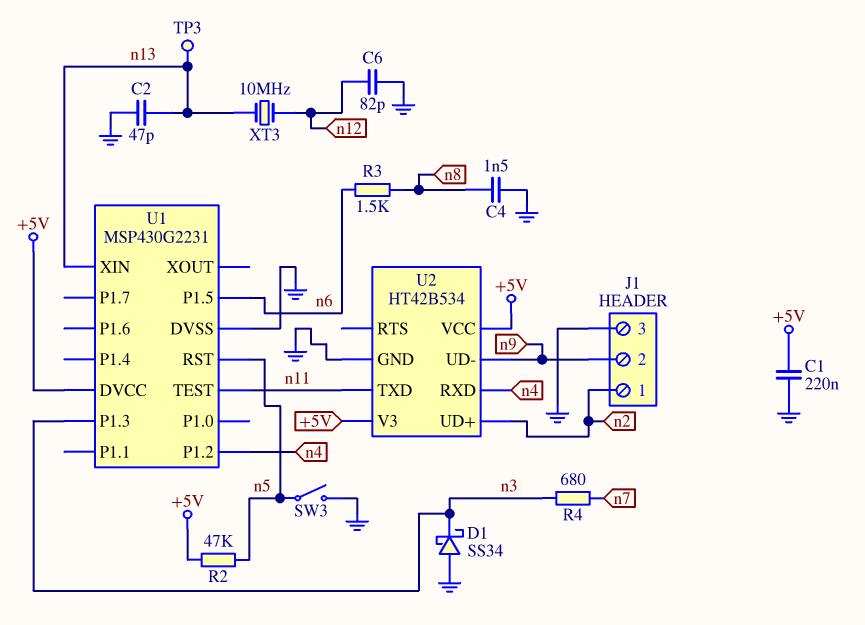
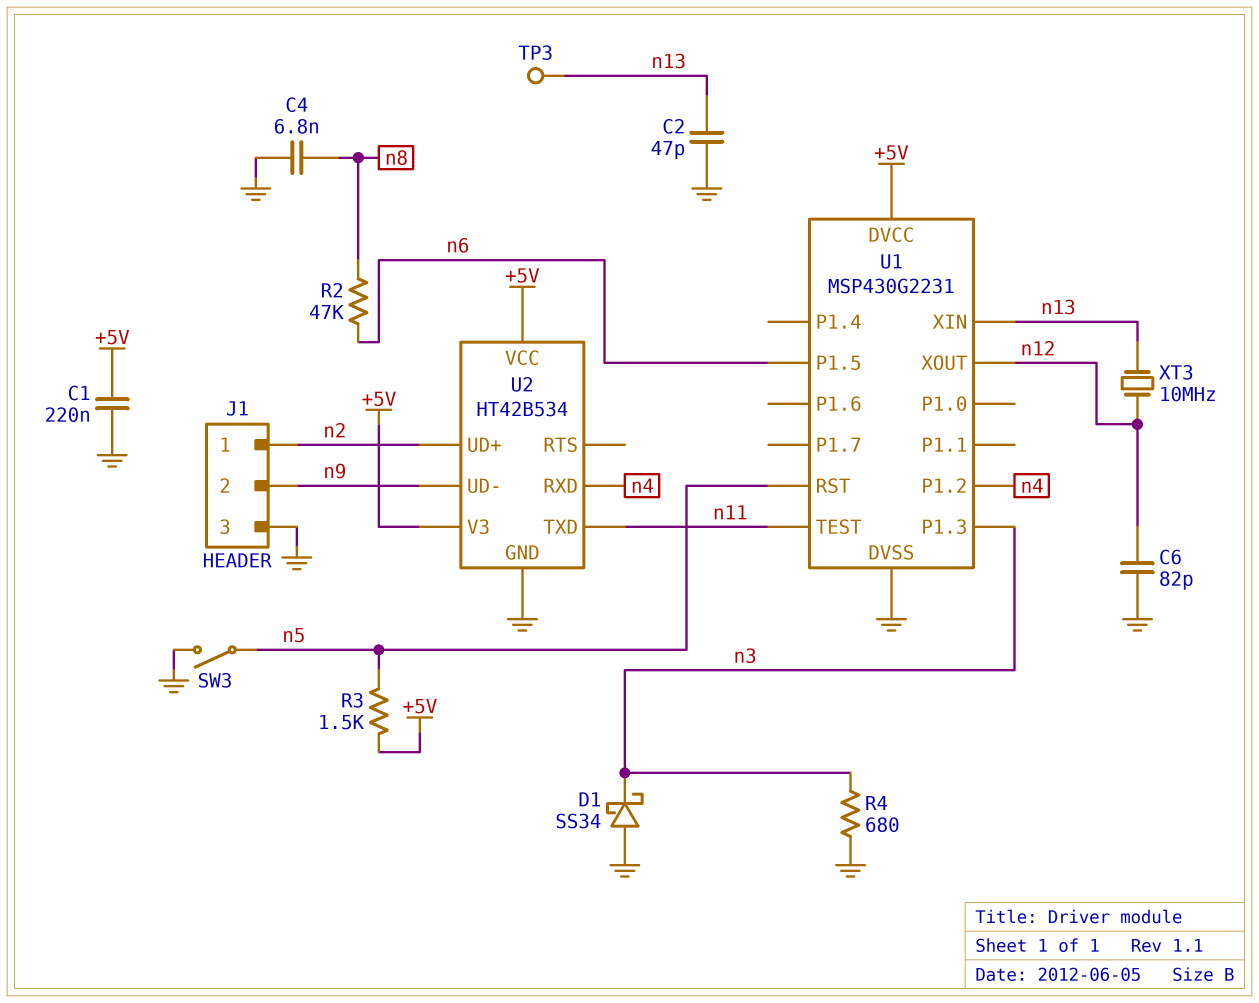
C4: 1.5nF (GND, n8) -> 6.8nF (GND, n8)
R2: 47k (+5V, n5) -> 47k (n6, n8)
R3: 1.5k (n6, n8) -> 1.5k (+5V, n5)
R4: 680 (n3, n7) -> 680 (GND, n3)
U1 pin XOUT: none -> n12

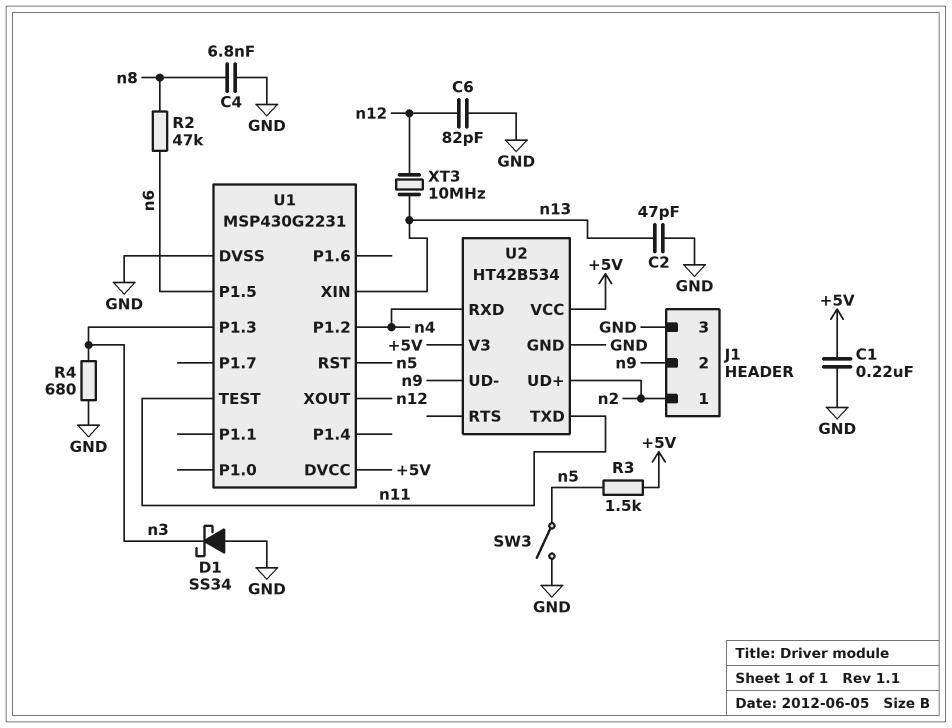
TP3: test point (n13) -> none

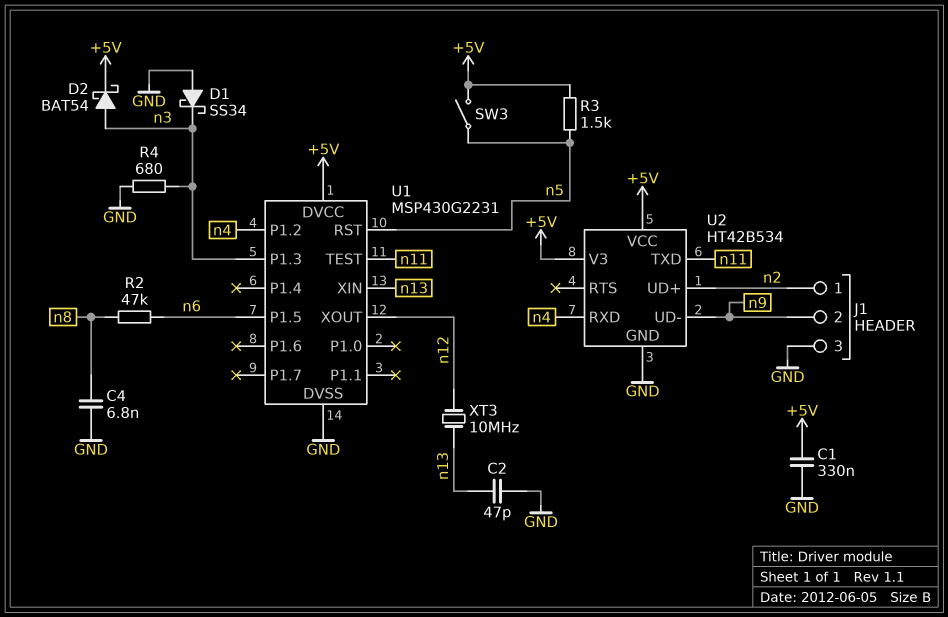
C1: 220nF (+5V, GND) -> 330nF (+5V, GND)
C6: 82pF (GND, n12) -> none
D2: none -> schottky BAT54 (A n3, K +5V)
SW3: switch (GND, n5) -> switch (+5V, n5)

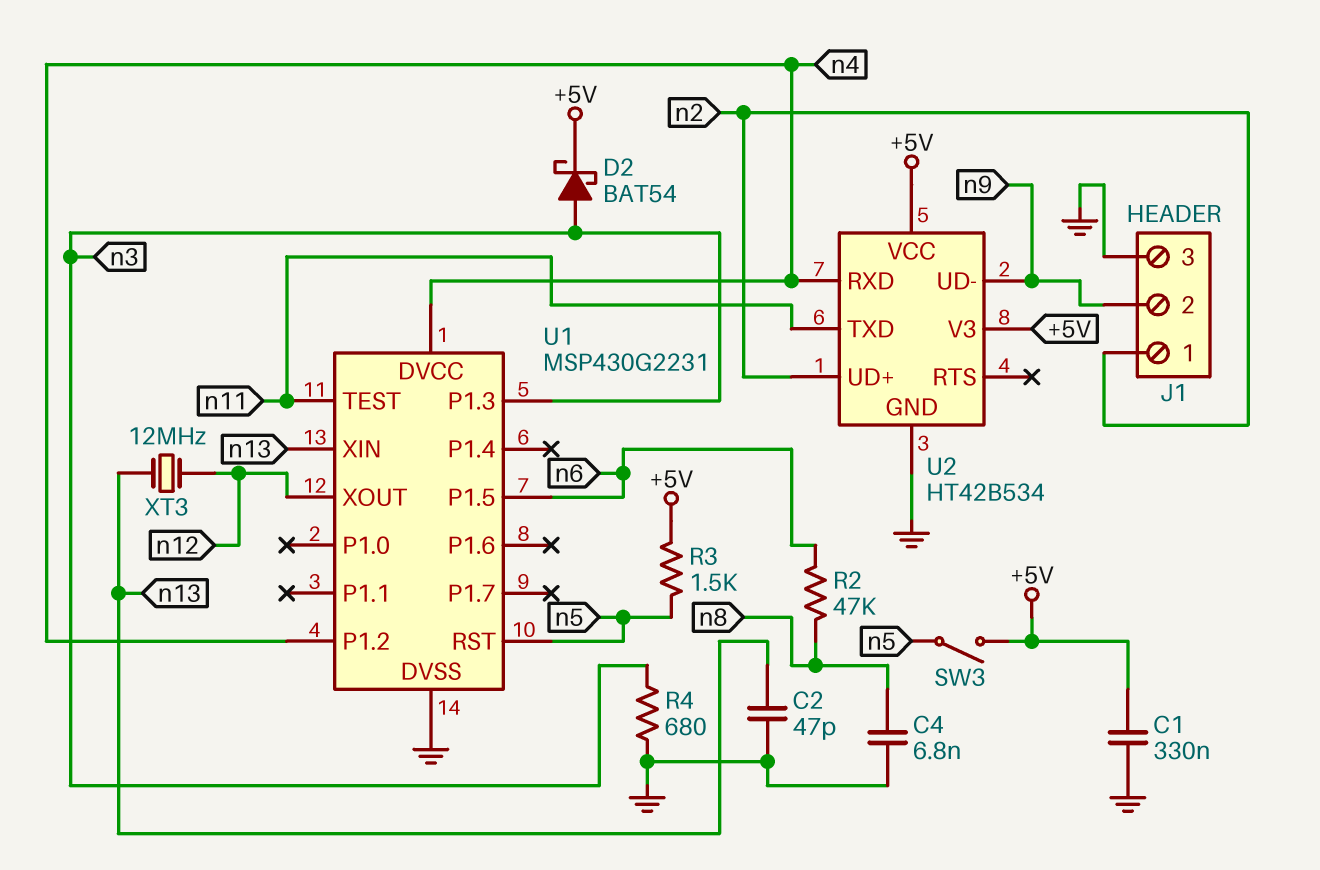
D1: schottky SS34 (A GND, K n3) -> none
U1 pin DVCC: +5V -> n4
XT3: 10MHz (n12, n13) -> 12MHz (n12, n13)

